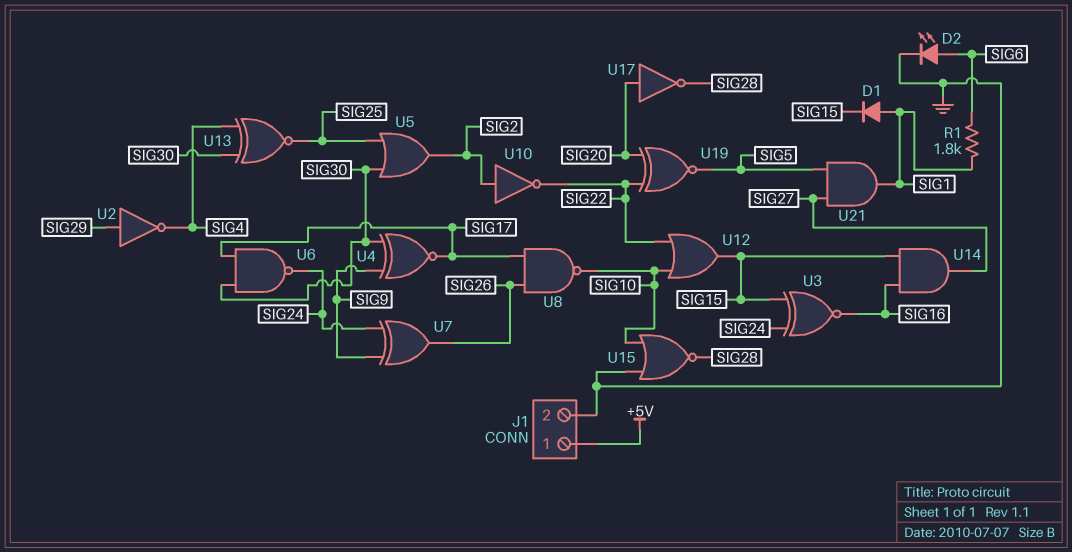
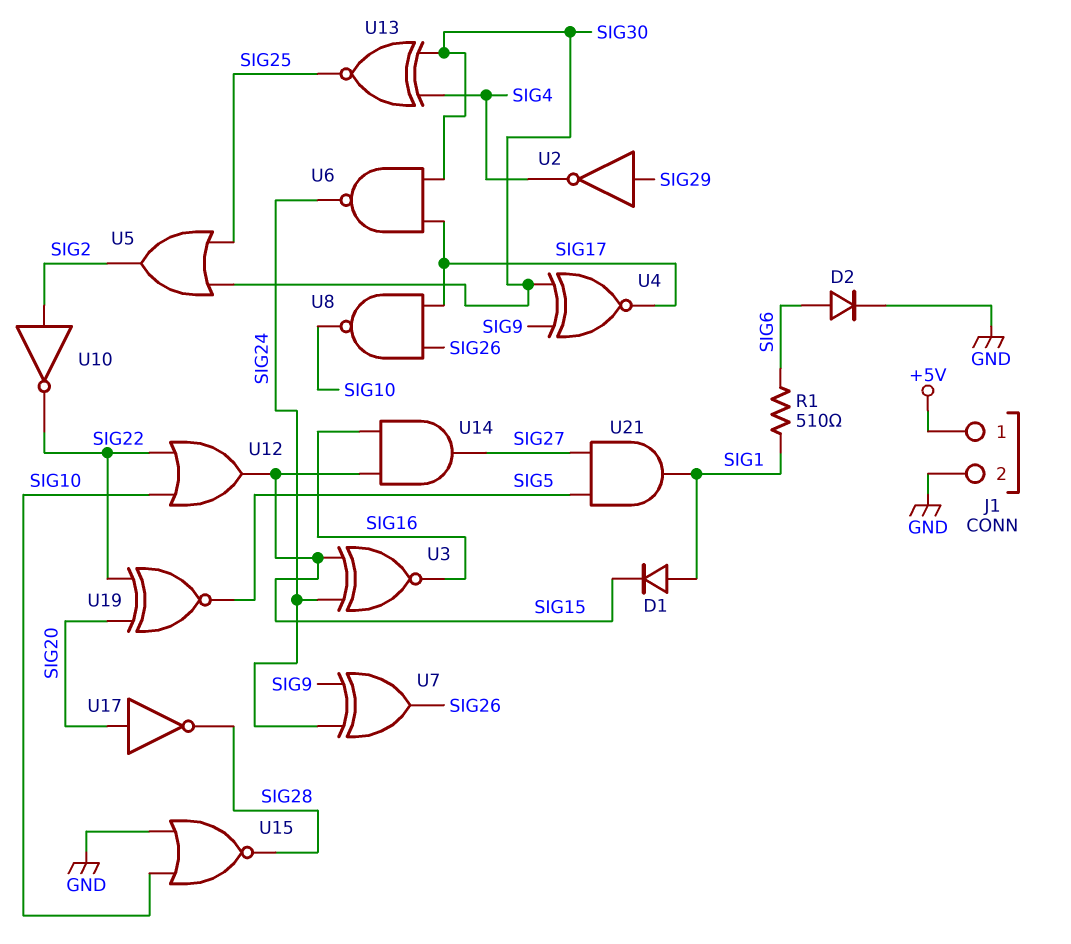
D2: LED (A SIG6, K GND) -> diode (A SIG6, K GND)
R1: 1.8k (SIG1, SIG6) -> 510 (SIG1, SIG6)

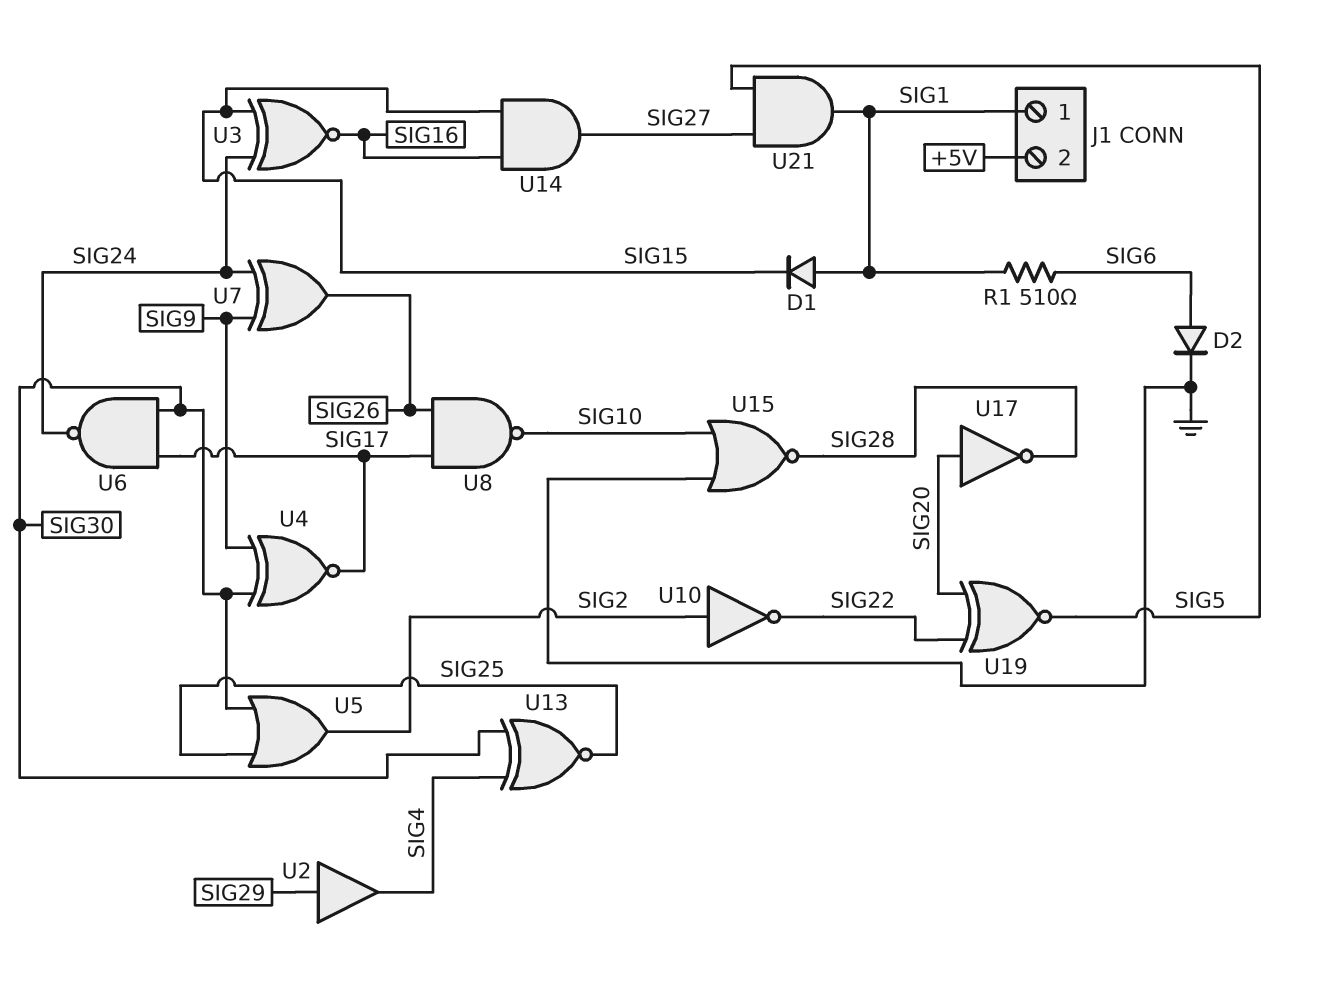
J1 pin 1: +5V -> SIG1
J1 pin 2: GND -> +5V
U2: NOT (in SIG29, out SIG4) -> buffer (in SIG29, out SIG4)
U12: OR (in SIG10, in SIG22, out SIG15) -> none

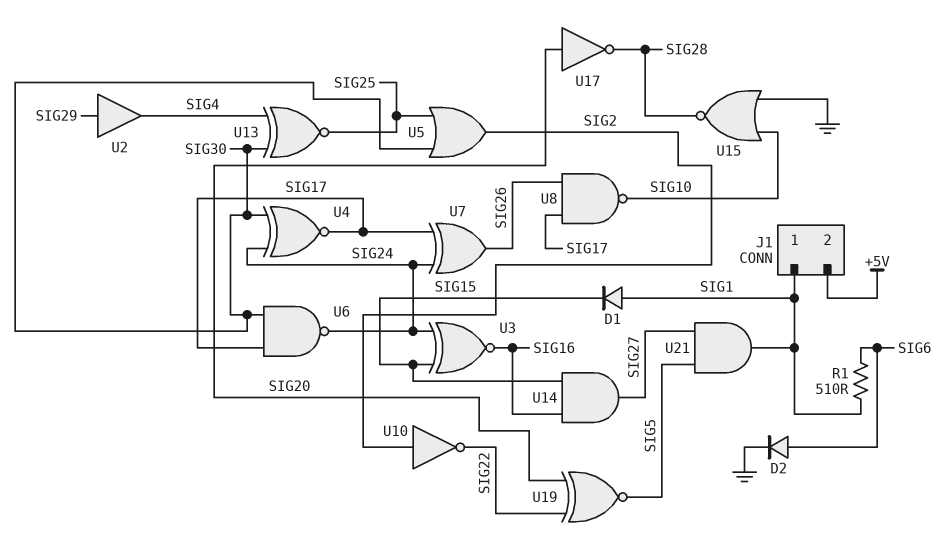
U4: XNOR (in SIG9, in SIG30, out SIG17) -> XNOR (in SIG24, in SIG30, out SIG17)
U7: XOR (in SIG9, in SIG24, out SIG26) -> XOR (in SIG17, in SIG24, out SIG26)

